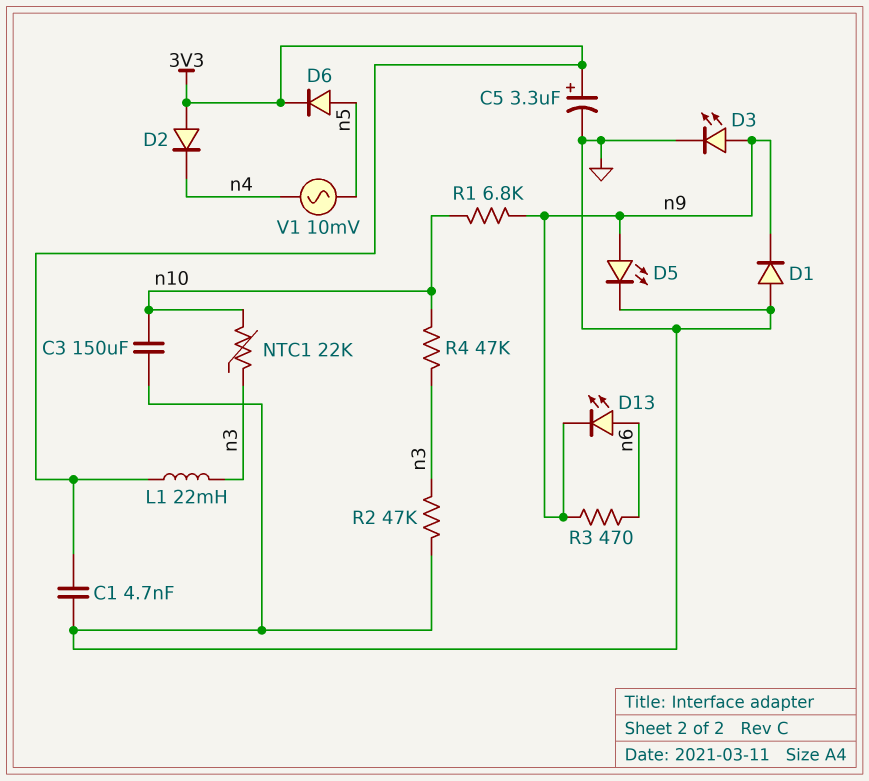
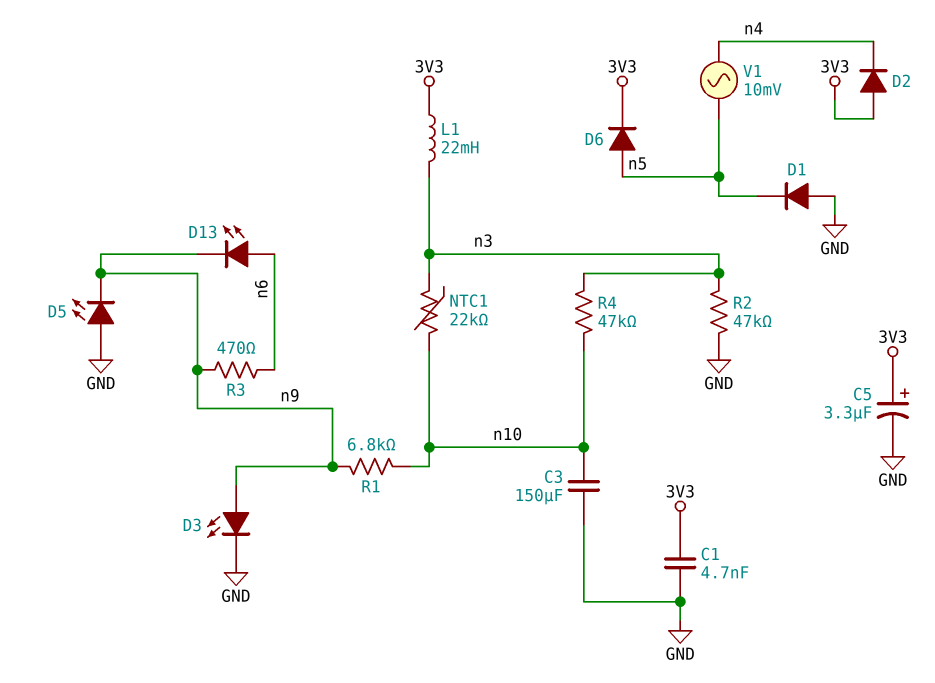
D1: diode (A GND, K n9) -> diode (A GND, K n5)
D5: LED (A n9, K GND) -> LED (A GND, K n9)

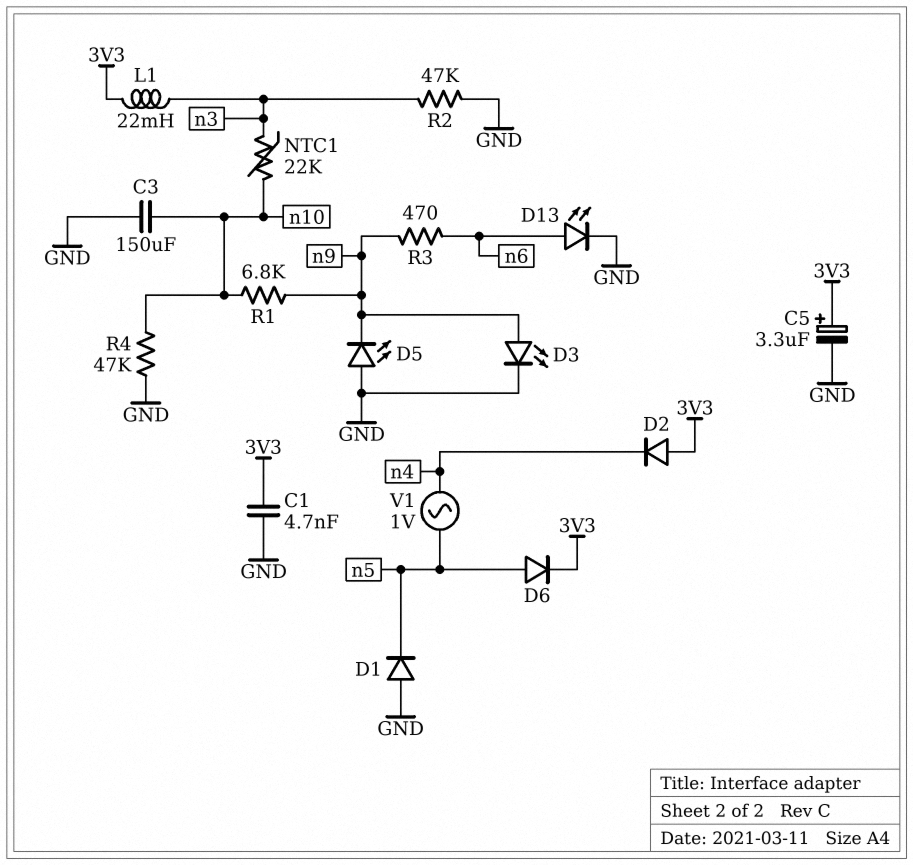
D13: LED (A n6, K n9) -> LED (A n6, K GND)
R4: 47k (n3, n10) -> 47k (GND, n10)
V1: AC 10mV (n4, n5) -> AC 1V (n4, n5)

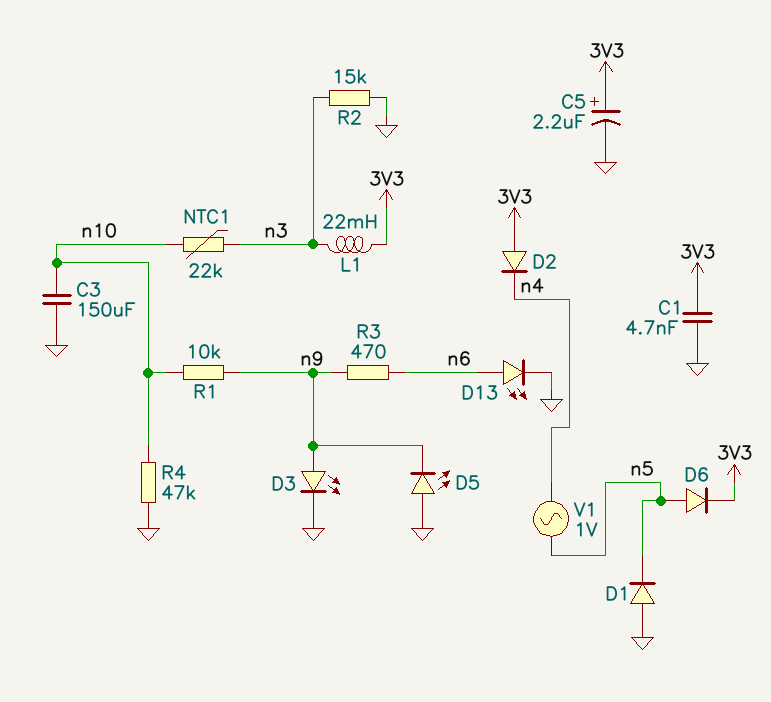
C5: 3.3uF (plus 3V3, minus GND) -> 2.2uF (plus 3V3, minus GND)
R1: 6.8k (n9, n10) -> 10k (n9, n10)
R2: 47k (GND, n3) -> 15k (GND, n3)

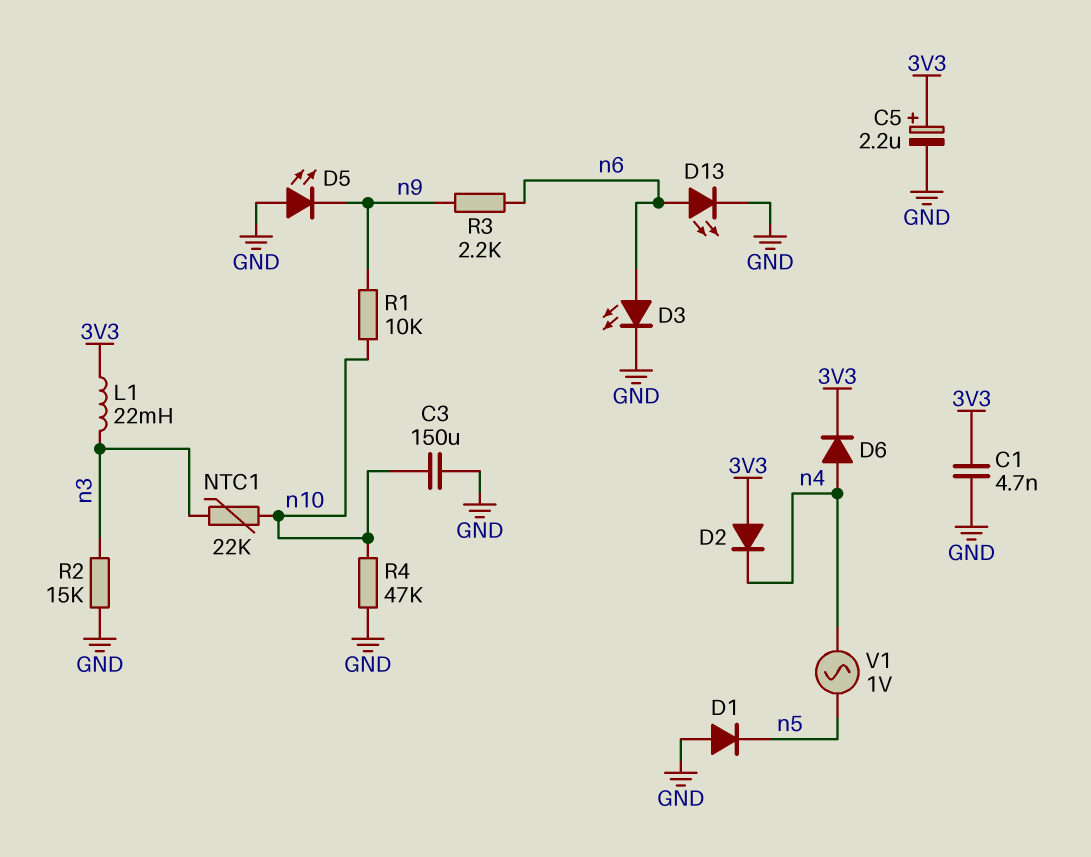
D3: LED (A n9, K GND) -> LED (A n6, K GND)
D6: diode (A n5, K 3V3) -> diode (A n4, K 3V3)
R3: 470 (n6, n9) -> 2.2k (n6, n9)

